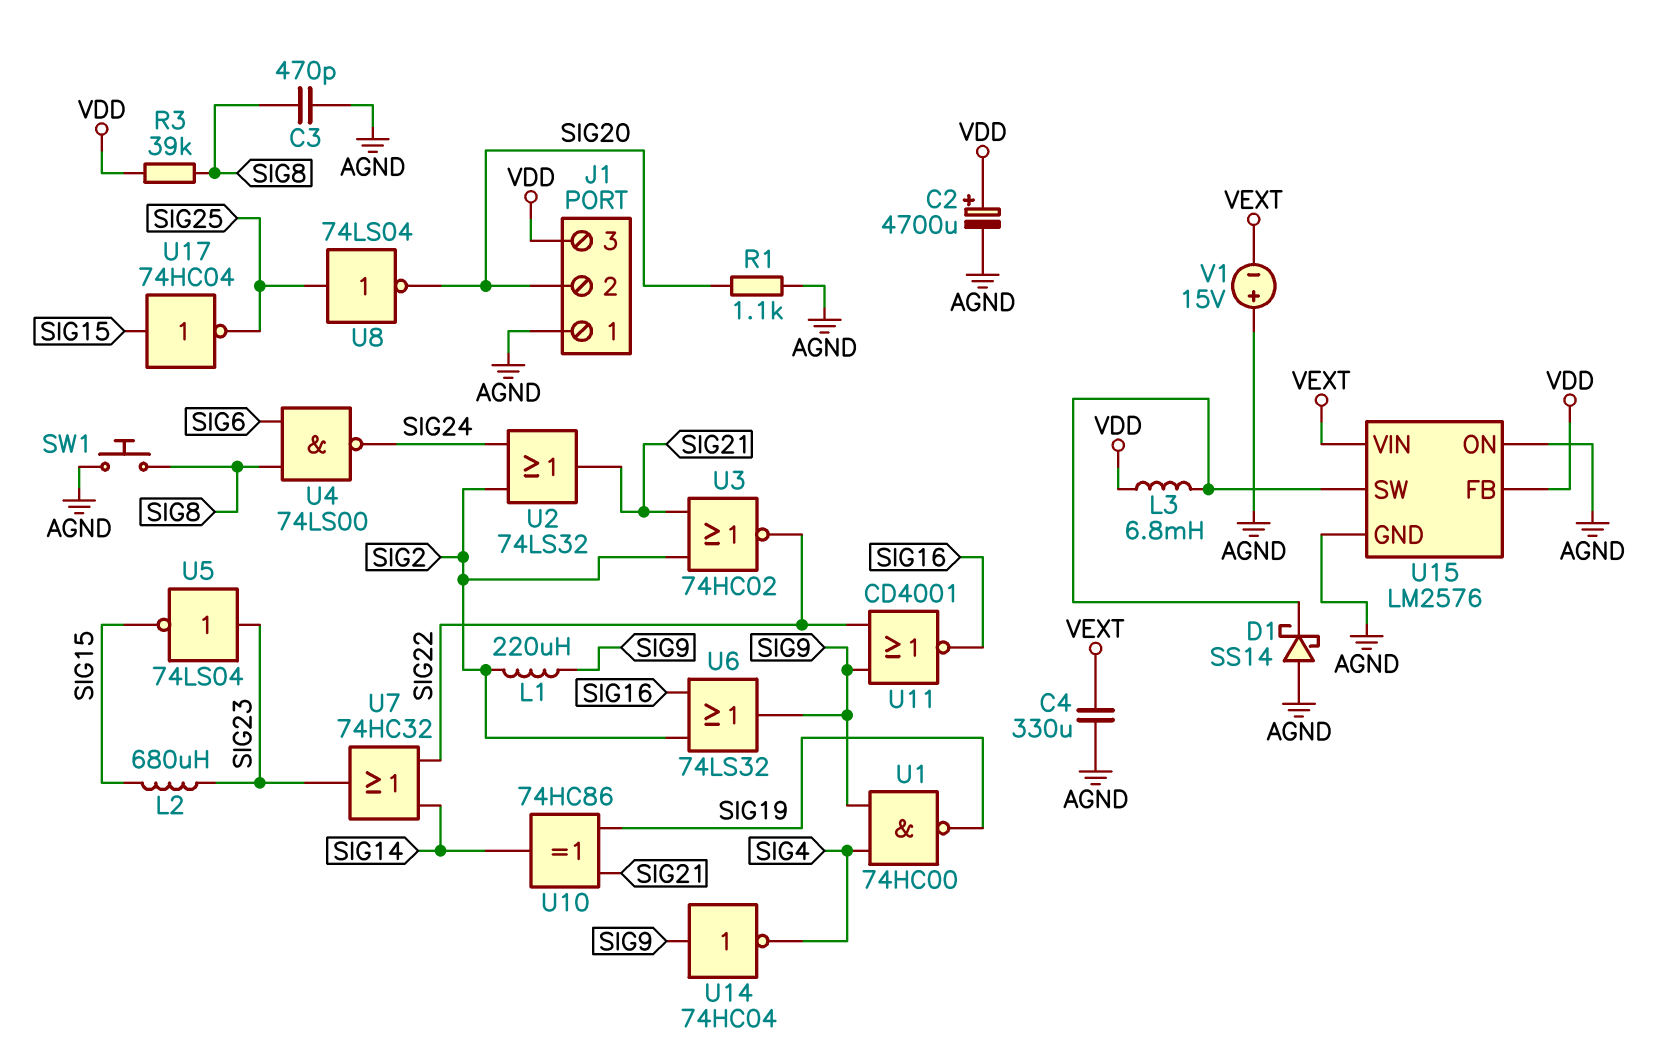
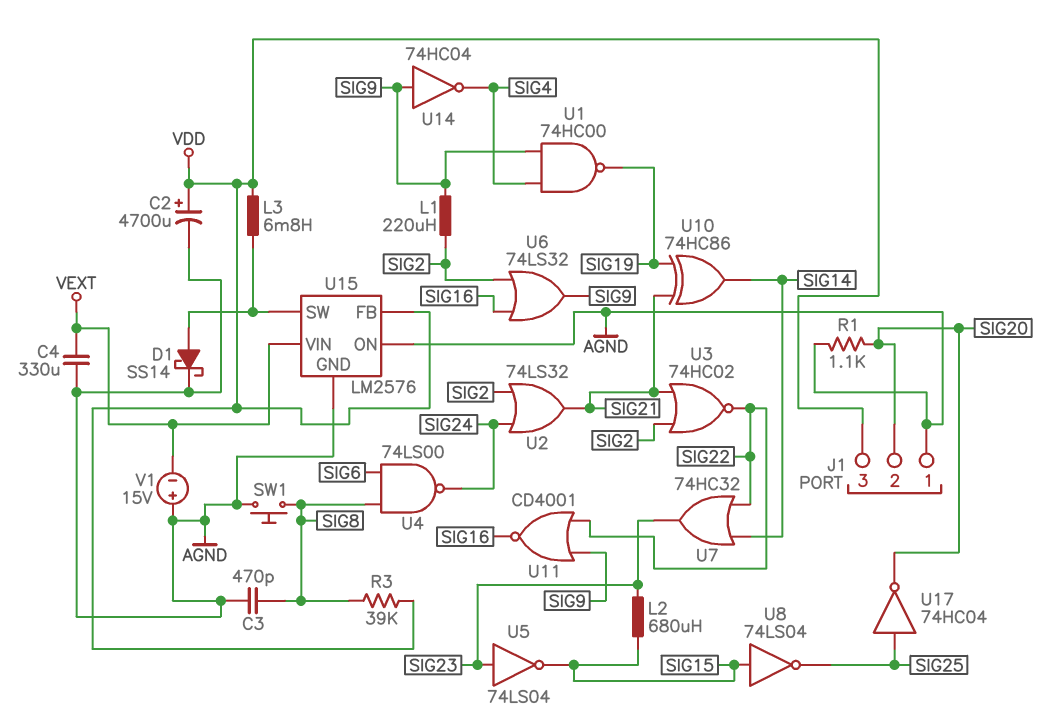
D1: schottky SS14 (A AGND, K U15/SW) -> schottky SS14 (A U15/SW, K AGND)
U8: NOT 74LS04 (in SIG25, out SIG20) -> NOT 74LS04 (in SIG15, out SIG25)
U17: NOT 74HC04 (in SIG15, out SIG25) -> NOT 74HC04 (in SIG25, out SIG20)

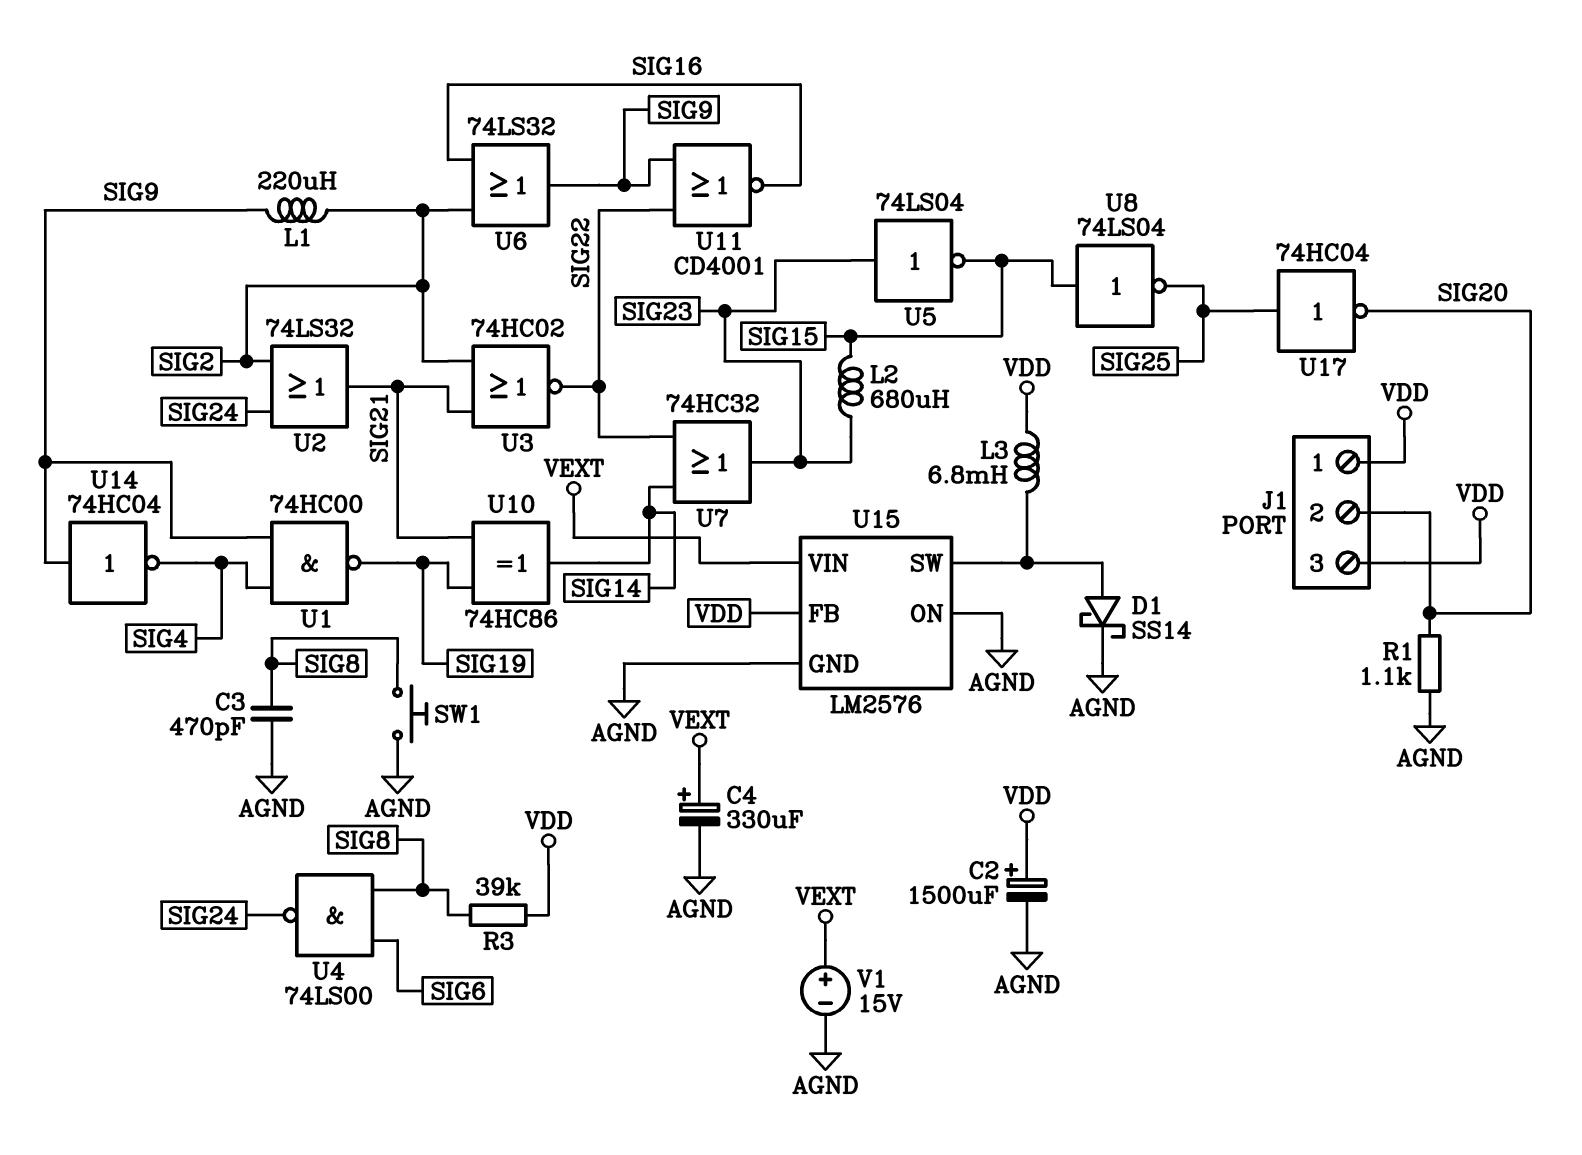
C2: 4700uF (plus VDD, minus AGND) -> 1500uF (plus VDD, minus AGND)
C4: 330uF (AGND, VEXT) -> 330uF (plus VEXT, minus AGND)
J1 pin 1: AGND -> VDD
V1: 15V (plus AGND, minus VEXT) -> 15V (plus VEXT, minus AGND)

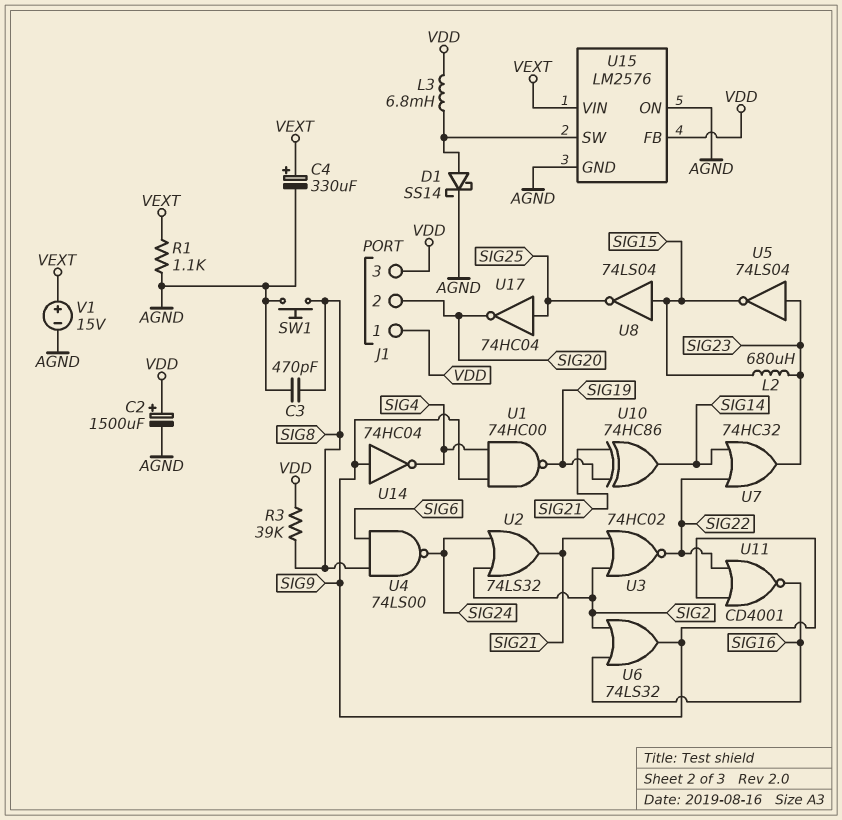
L1: 220uH (SIG2, SIG9) -> none
R1: 1.1k (AGND, SIG20) -> 1.1k (AGND, VEXT)

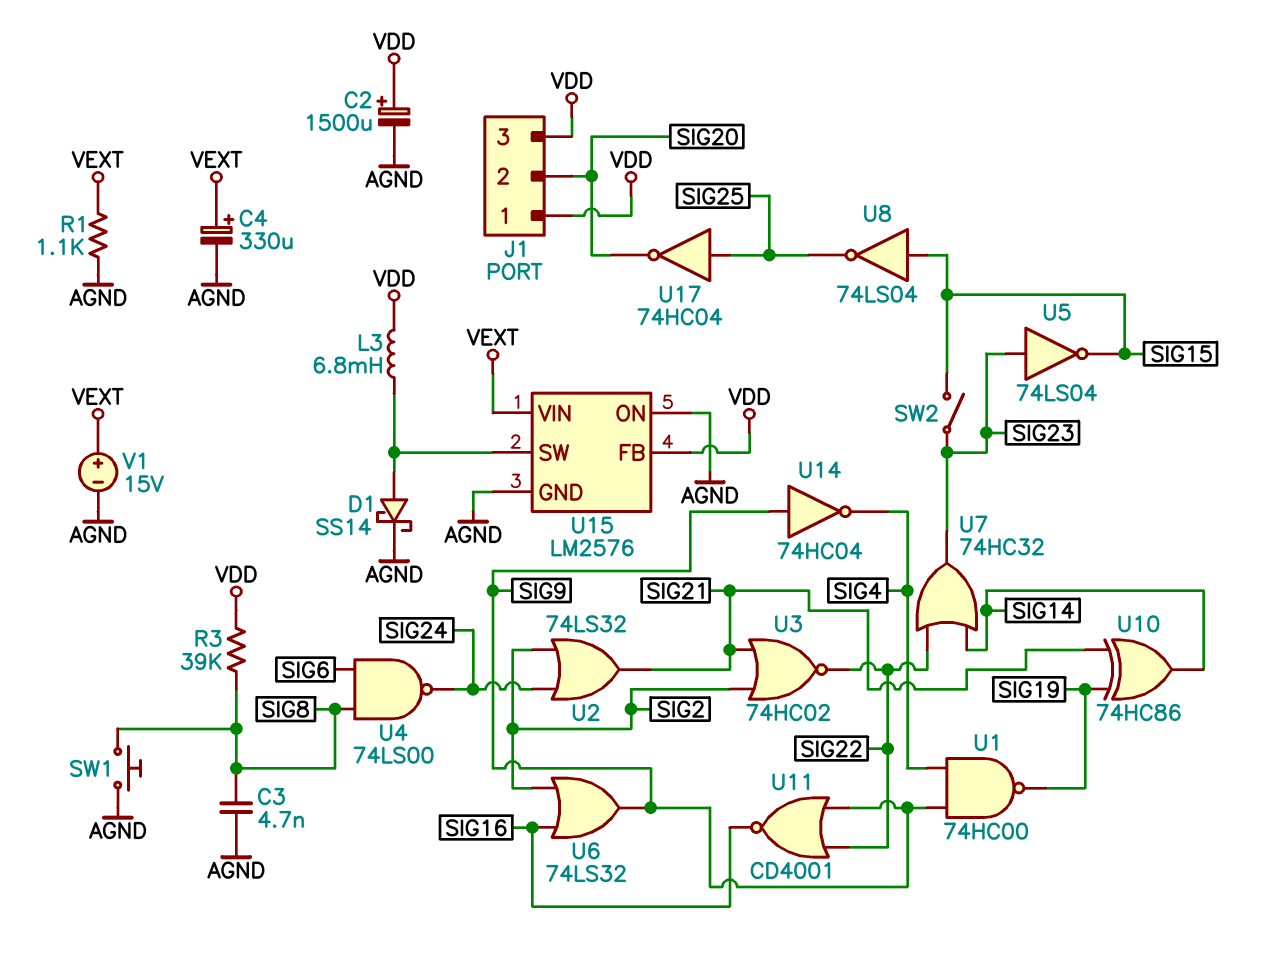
C3: 470pF (AGND, SIG8) -> 4.7nF (AGND, SIG8)
L2: 680uH (SIG15, SIG23) -> none
SW2: none -> switch (SIG15, SIG23)

